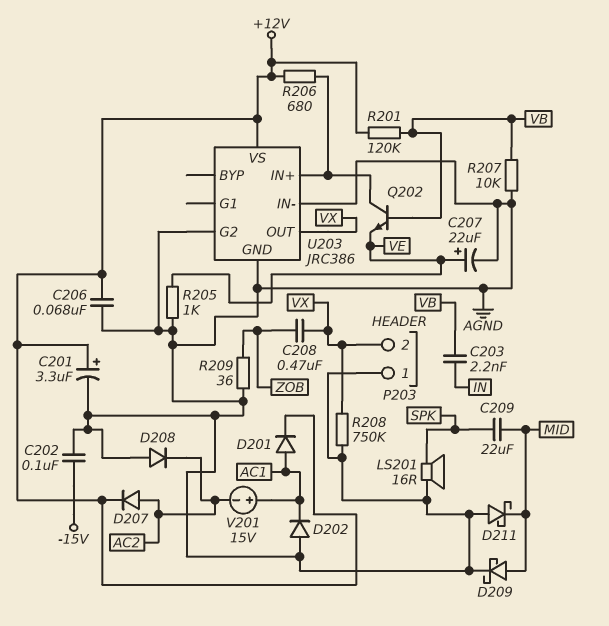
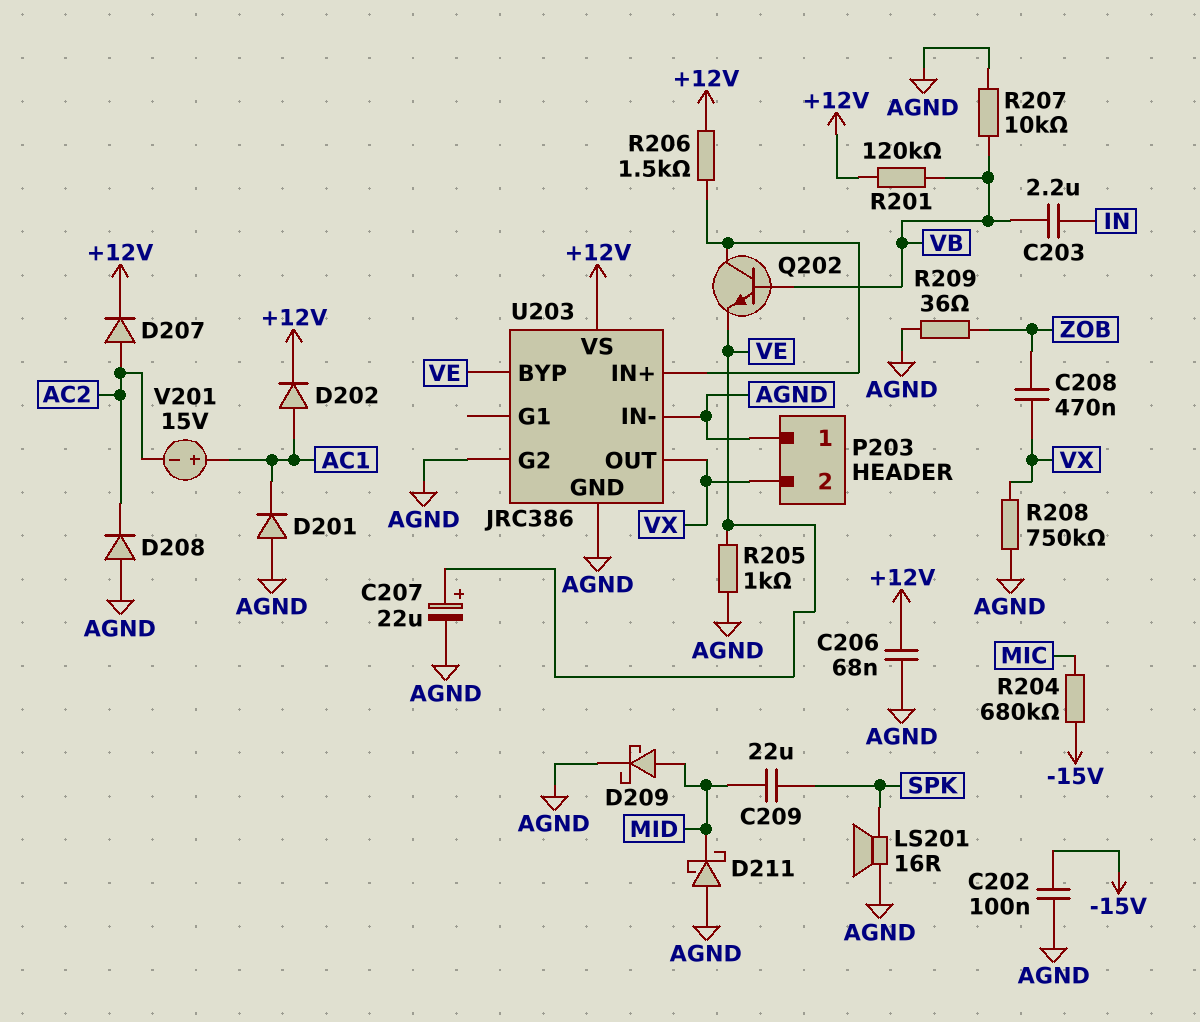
C201: 3.3uF (plus +12V, minus AGND) -> none
C203: 2.2nF (IN, VB) -> 2.2uF (IN, VB)
D201: diode (A AC1, K +12V) -> diode (A AGND, K AC1)
D202: diode (A AGND, K AC1) -> diode (A AC1, K +12V)
R204: none -> 680k (-15V, MIC)
R206: 680 (+12V, U203/IN+) -> 1.5k (+12V, U203/IN+)
U203 pin BYP: none -> VE

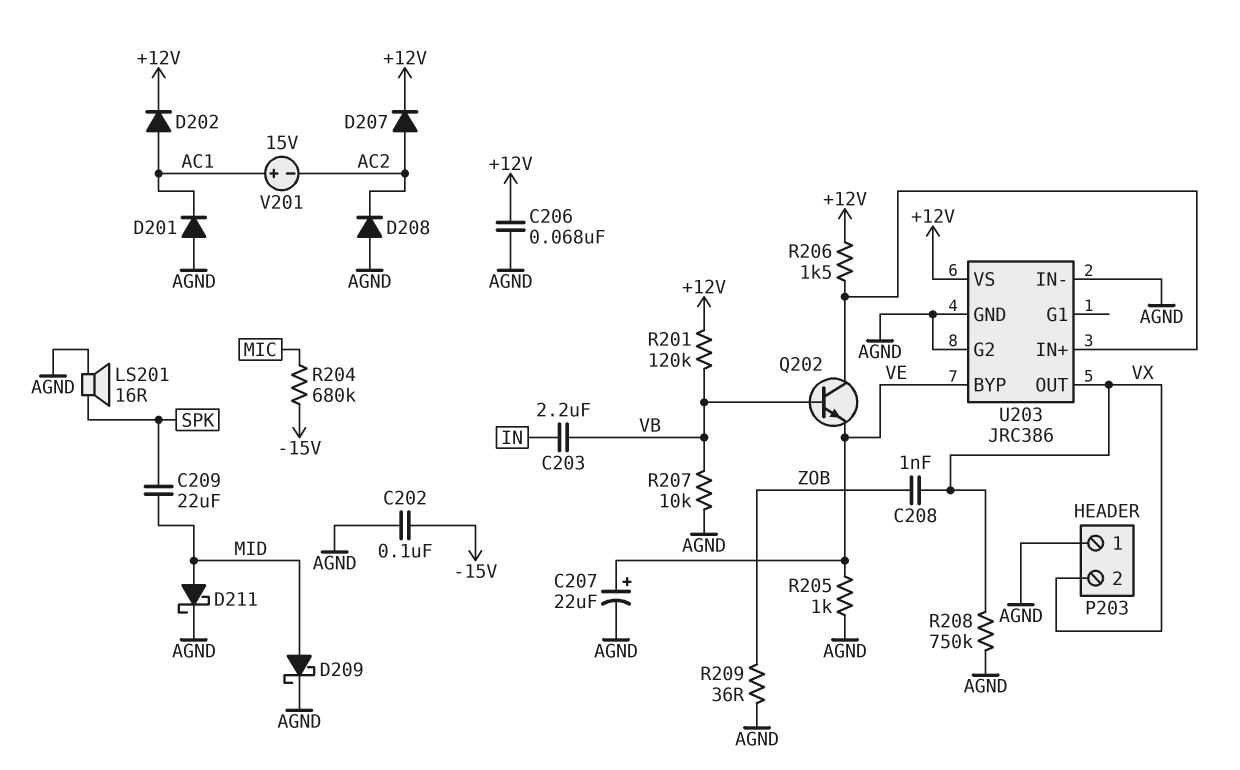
C208: 470nF (VX, ZOB) -> 1nF (VX, ZOB)
D211: schottky (A AGND, K MID) -> schottky (A MID, K AGND)

